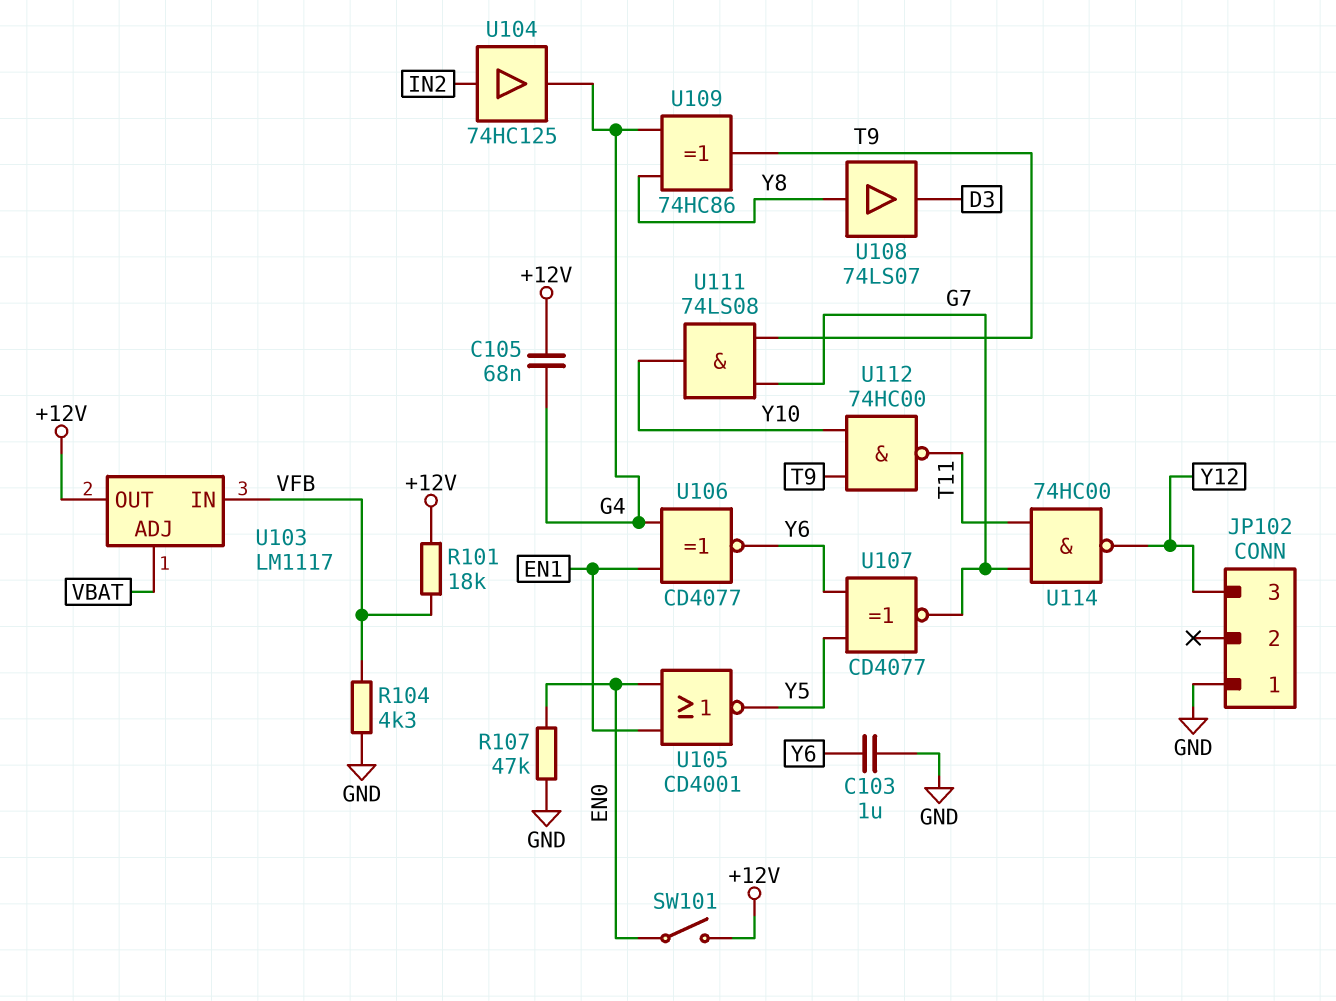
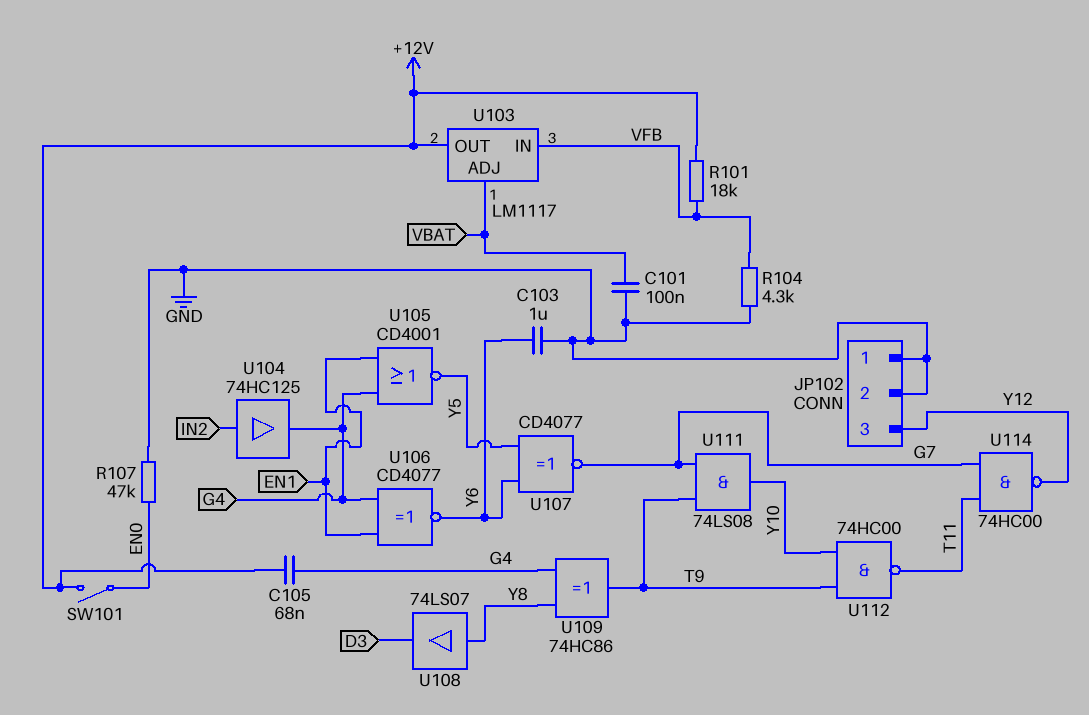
C101: none -> 100nF (GND, VBAT)
JP102 pin 2: none -> GND
U105: NOR CD4001 (in EN0, in EN1, out Y5) -> NOR CD4001 (in EN1, in G4, out Y5)

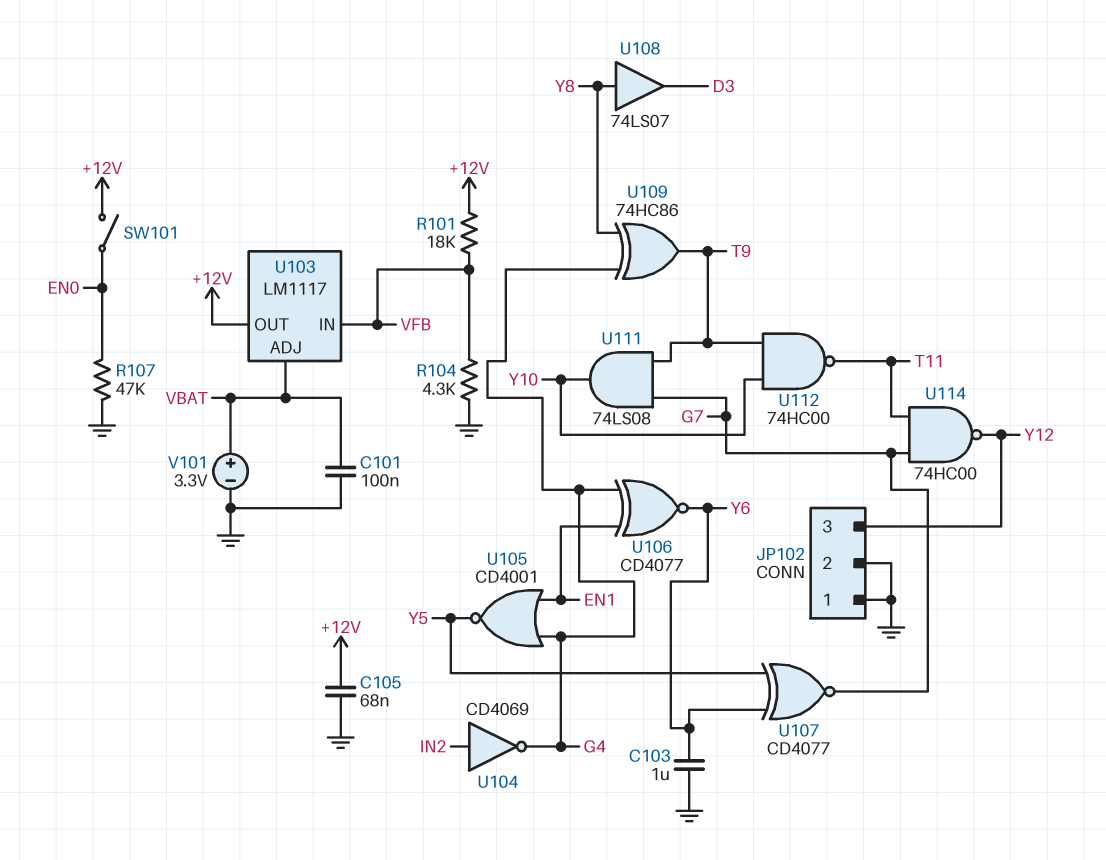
C105: 68nF (+12V, G4) -> 68nF (+12V, GND)
U104: buffer 74HC125 (in IN2, out G4) -> NOT CD4069 (in IN2, out G4)
V101: none -> 3.3V (plus VBAT, minus GND)

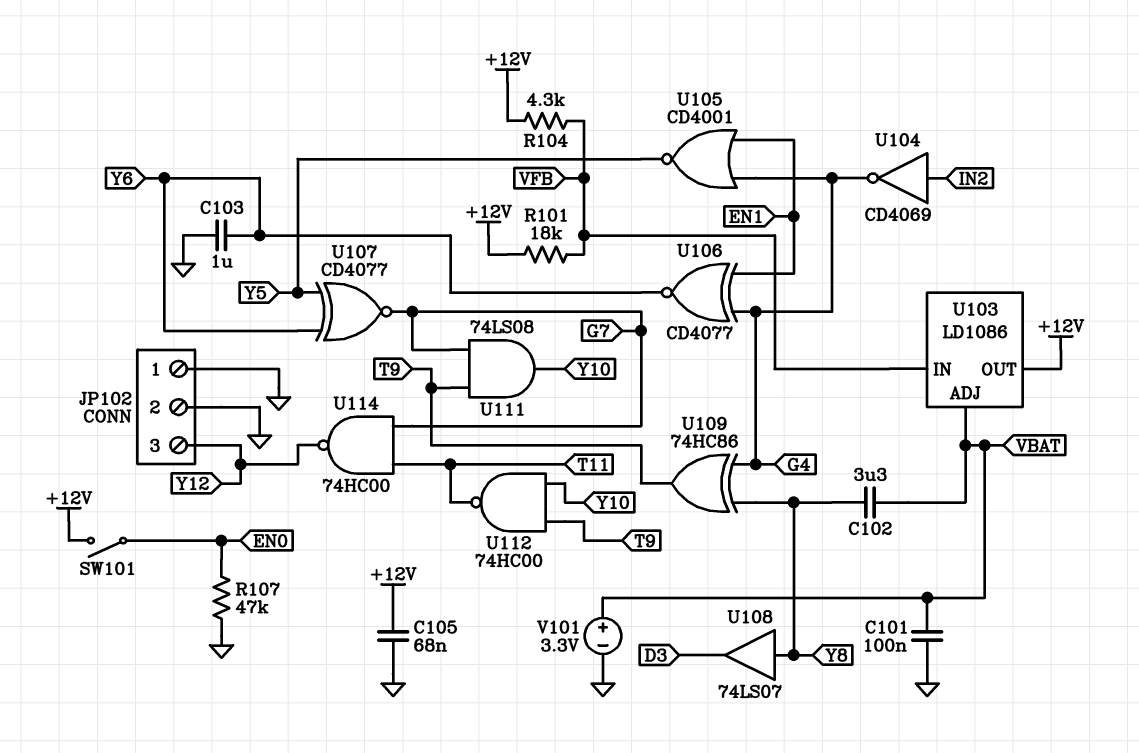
C102: none -> 3.3uF (VBAT, Y8)
R104: 4.3k (GND, VFB) -> 4.3k (+12V, VFB)
U103: LM1117 -> LD1086

